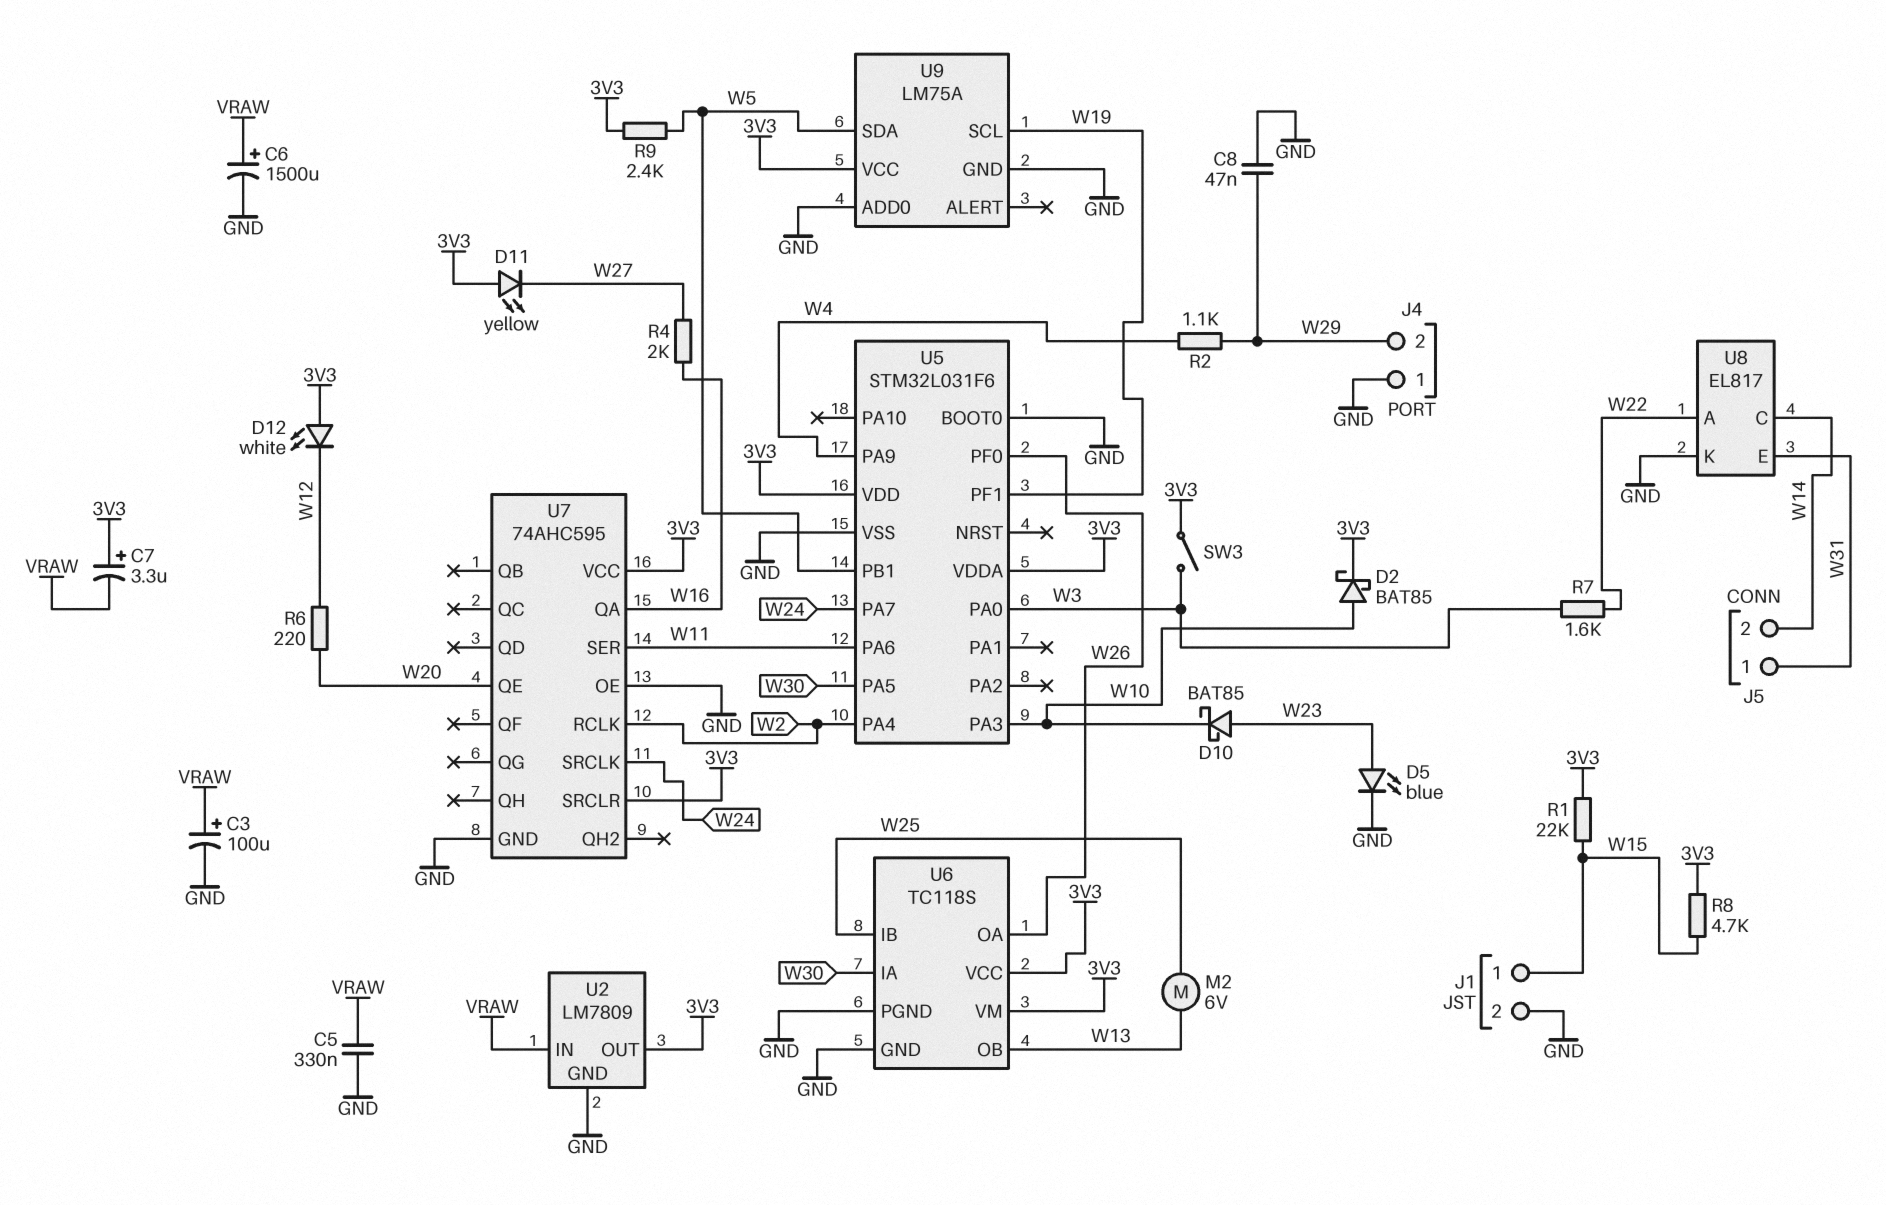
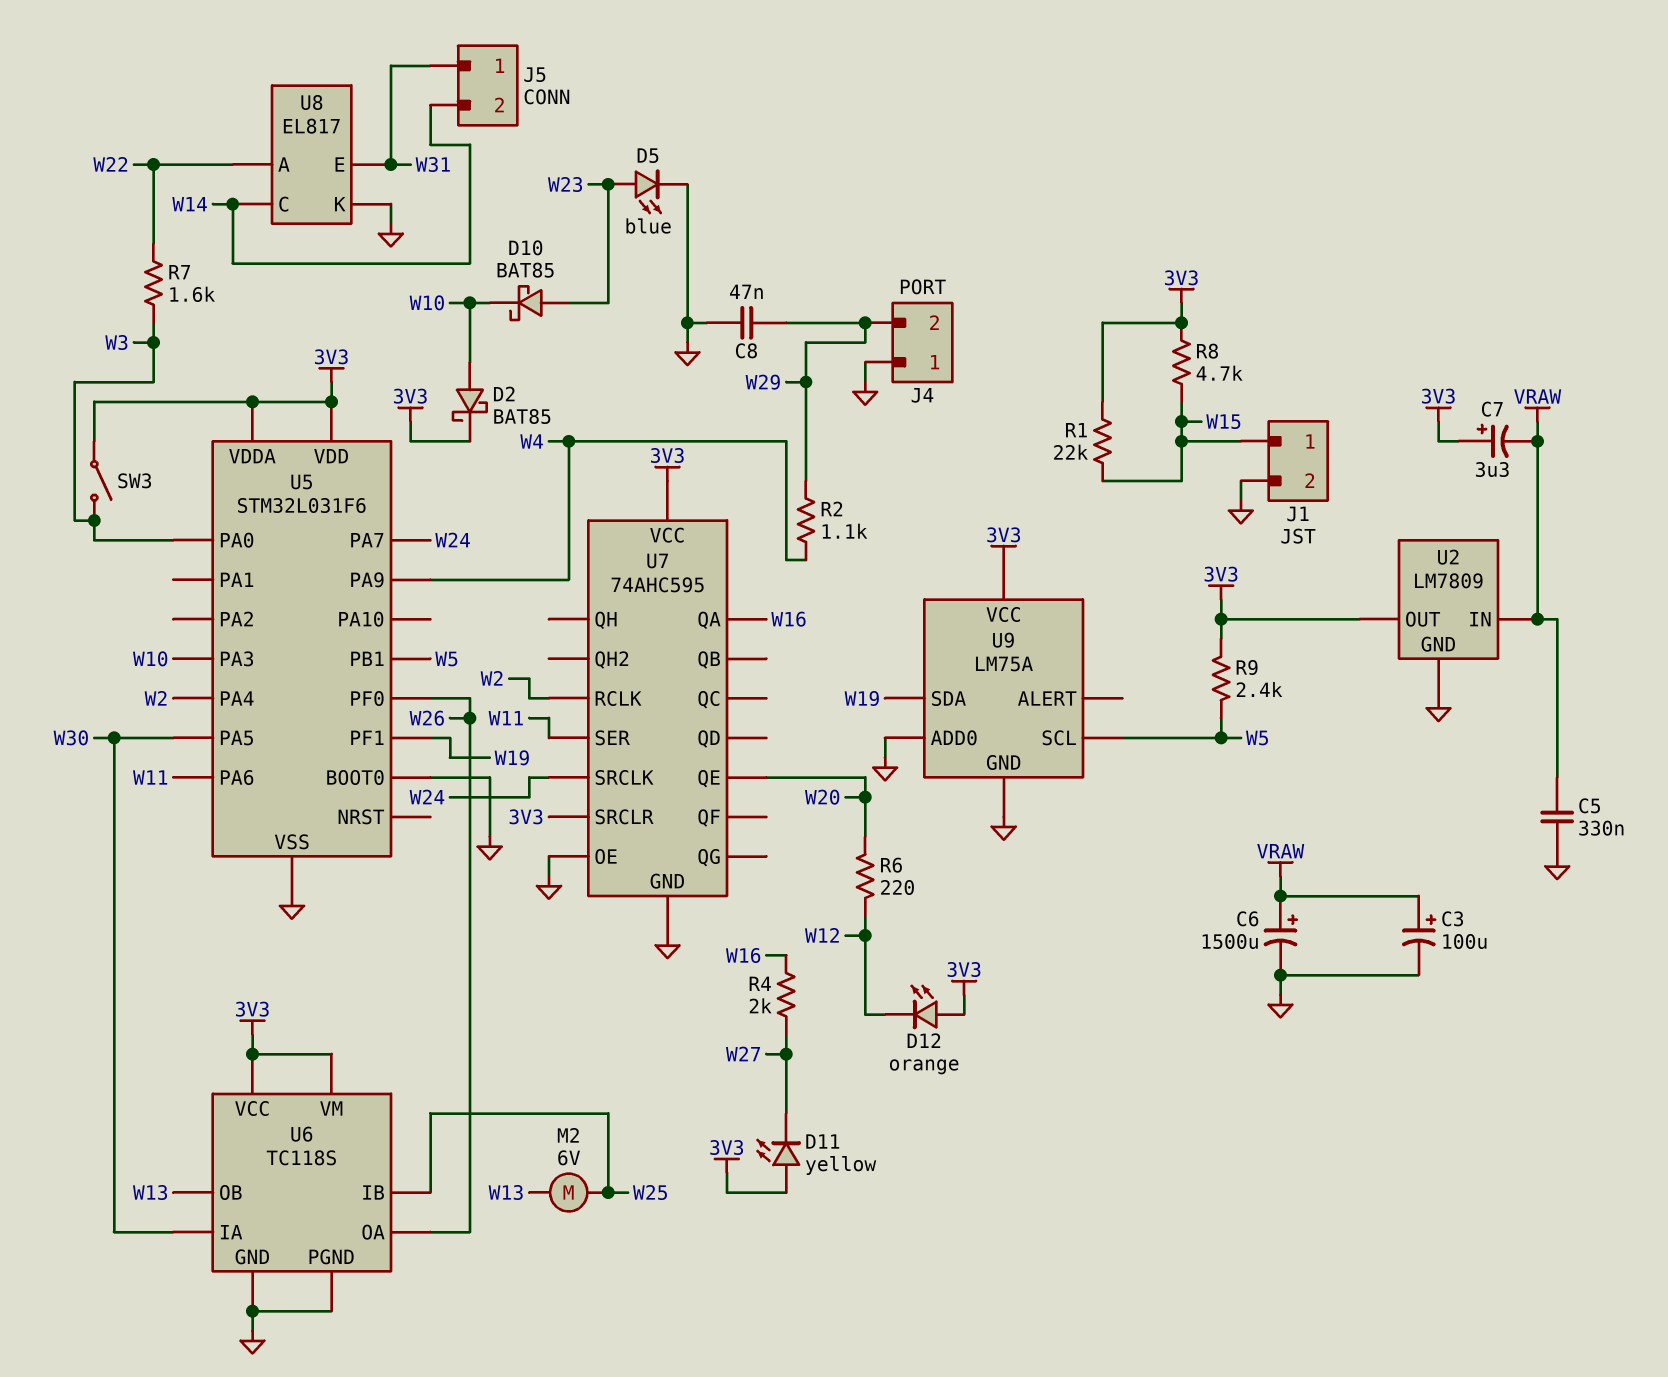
D12: LED white (A 3V3, K W12) -> LED orange (A 3V3, K W12)
U9 pin SCL: W19 -> W5
U9 pin SDA: W5 -> W19

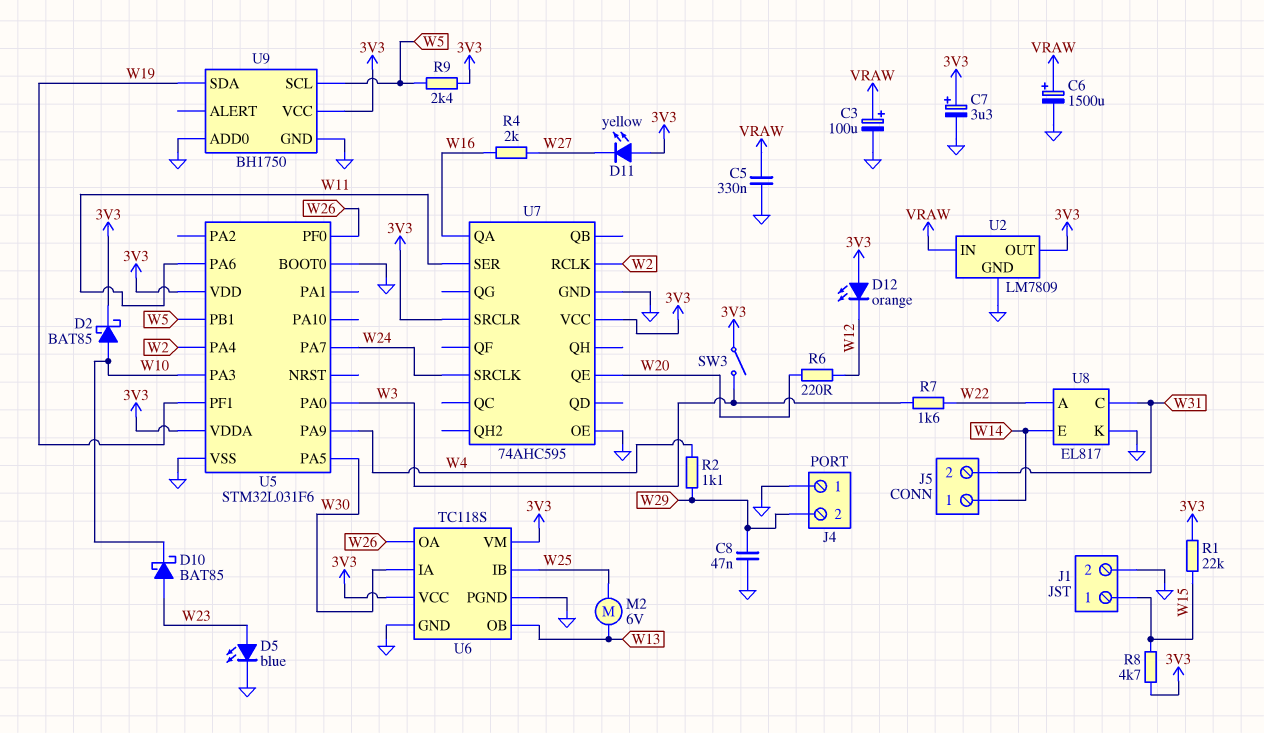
C7: 3.3uF (plus 3V3, minus VRAW) -> 3.3uF (plus 3V3, minus GND)
J5 pin 1: W31 -> W14
J5 pin 2: W14 -> W31
U8 pin C: W14 -> W31
U8 pin E: W31 -> W14
U9: LM75A -> BH1750

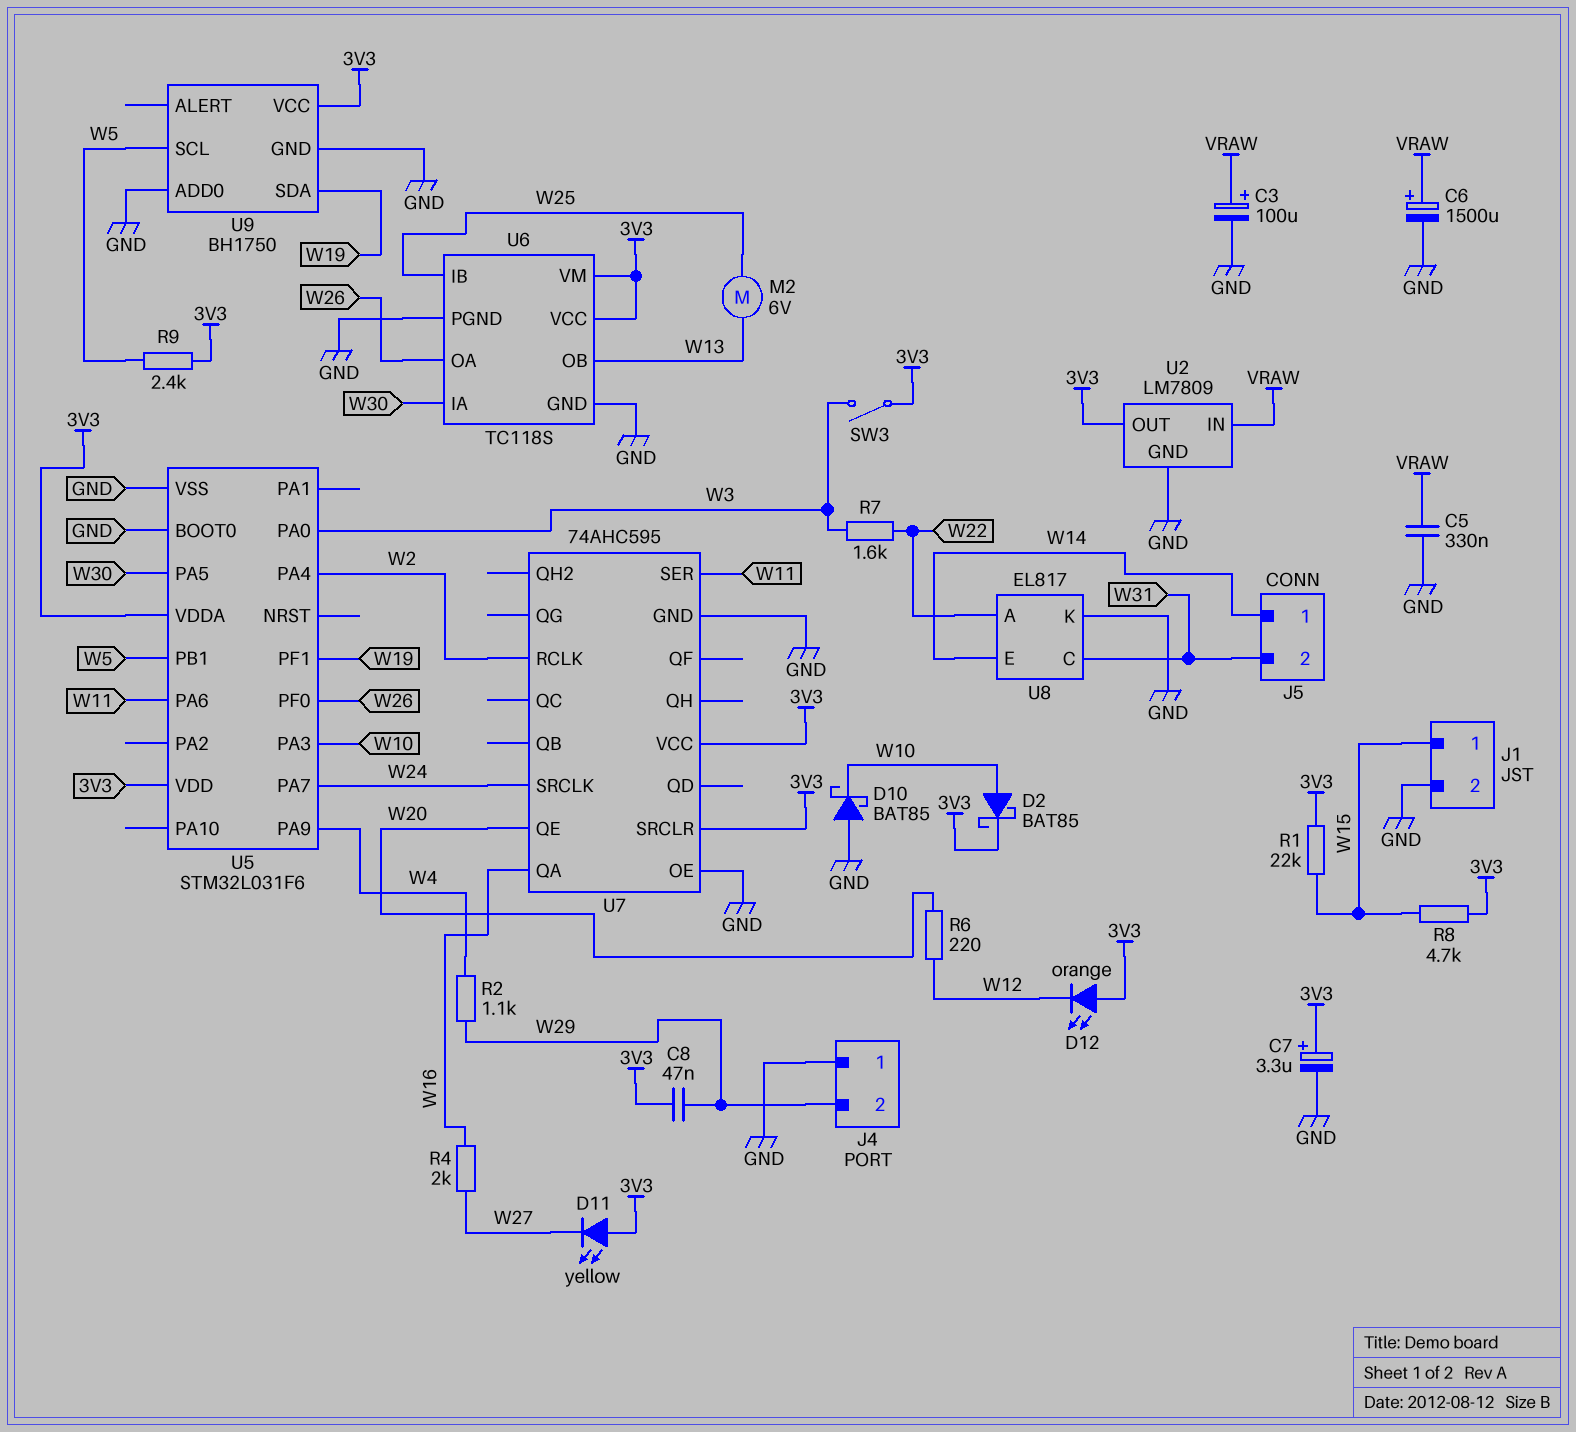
C8: 47nF (GND, W29) -> 47nF (3V3, W29)
D5: LED blue (A W23, K GND) -> none
D10: schottky BAT85 (A W23, K W10) -> schottky BAT85 (A GND, K W10)

